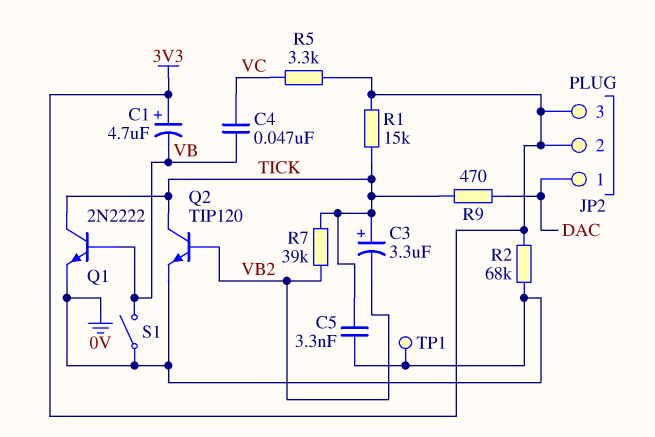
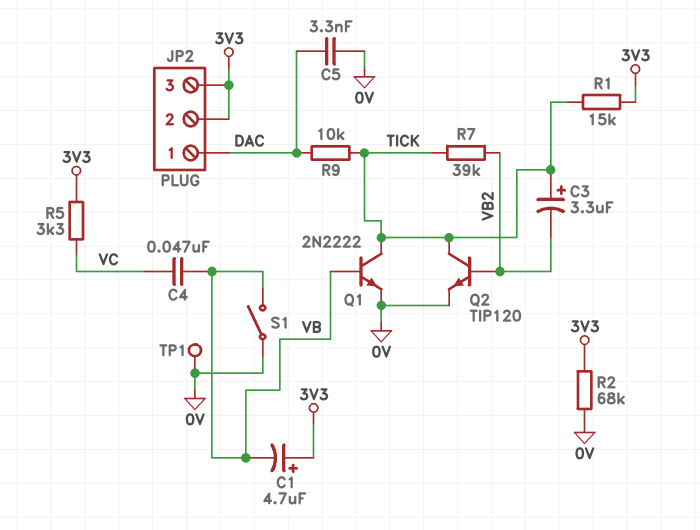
C5: 3.3nF (0V, TICK) -> 3.3nF (0V, DAC)
R9: 470 (DAC, TICK) -> 10k (DAC, TICK)

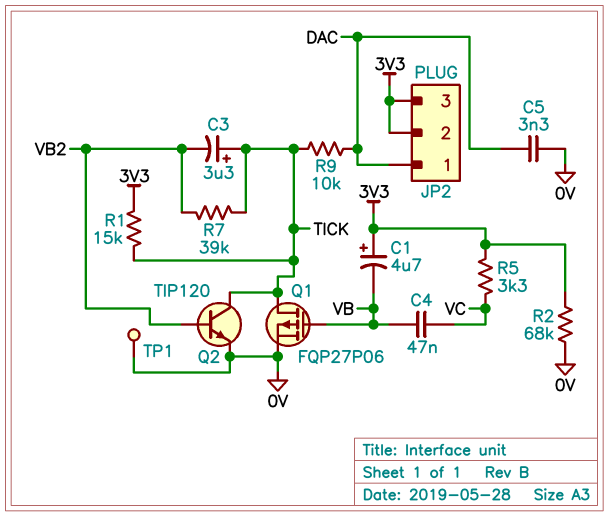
Q1: NPN 2N2222 (B VB, C TICK, E 0V) -> PMOS FQP27P06 (G VB, D TICK, S 0V)
S1: switch (0V, VB) -> none

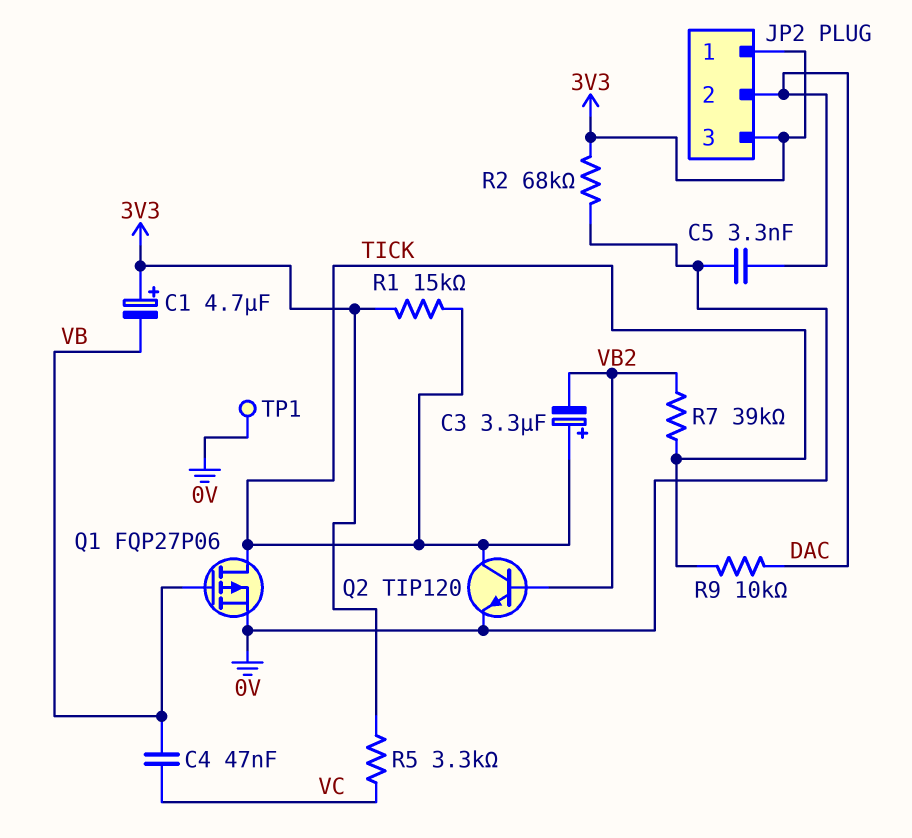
JP2 pin 1: DAC -> 3V3
JP2 pin 2: 3V3 -> DAC

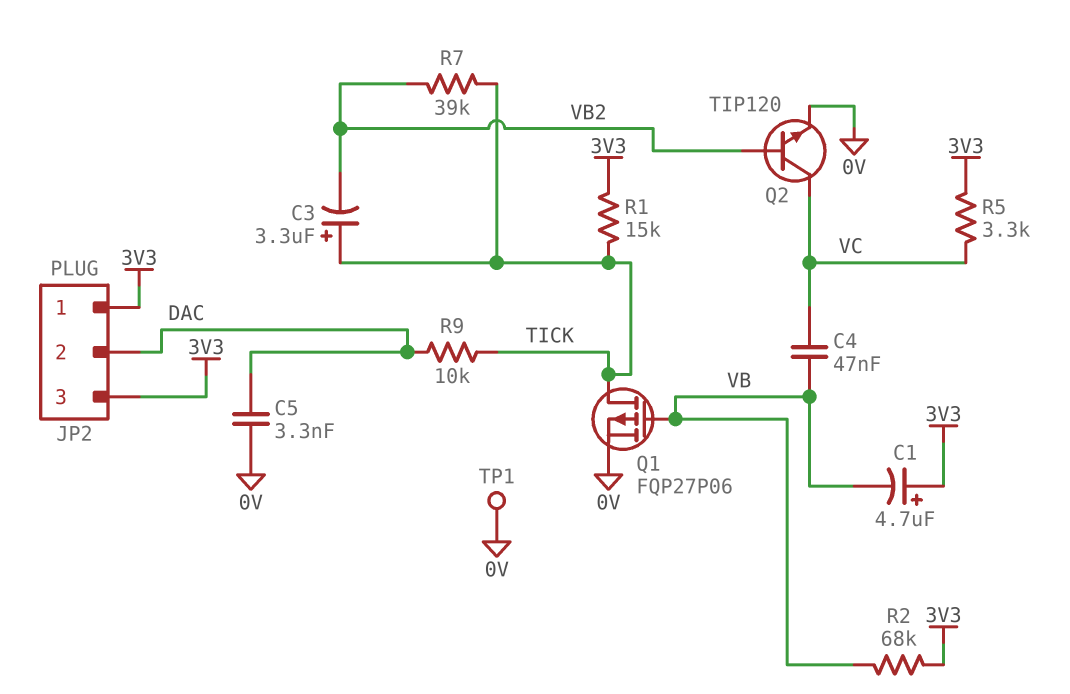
Q2: NPN TIP120 (B VB2, C TICK, E 0V) -> NPN TIP120 (B VB2, C VC, E 0V)
R2: 68k (0V, 3V3) -> 68k (3V3, VB)

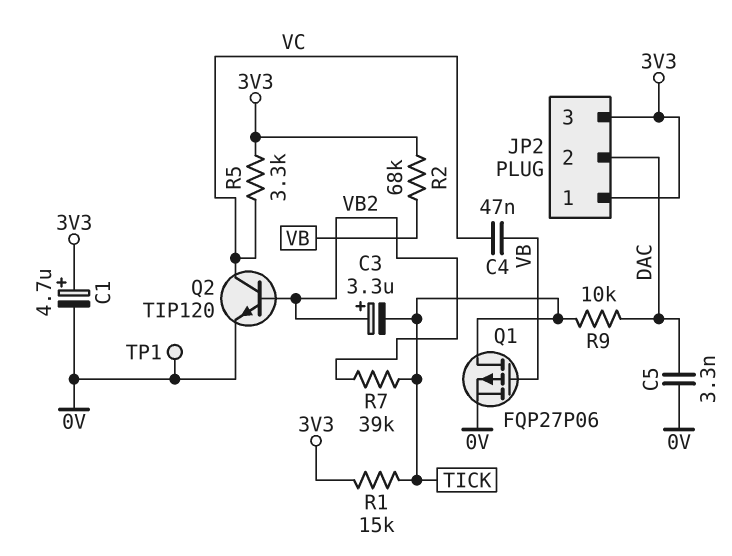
C1: 4.7uF (plus 3V3, minus VB) -> 4.7uF (plus 3V3, minus 0V)
C3: 3.3uF (plus TICK, minus VB2) -> 3.3uF (plus VB2, minus TICK)

